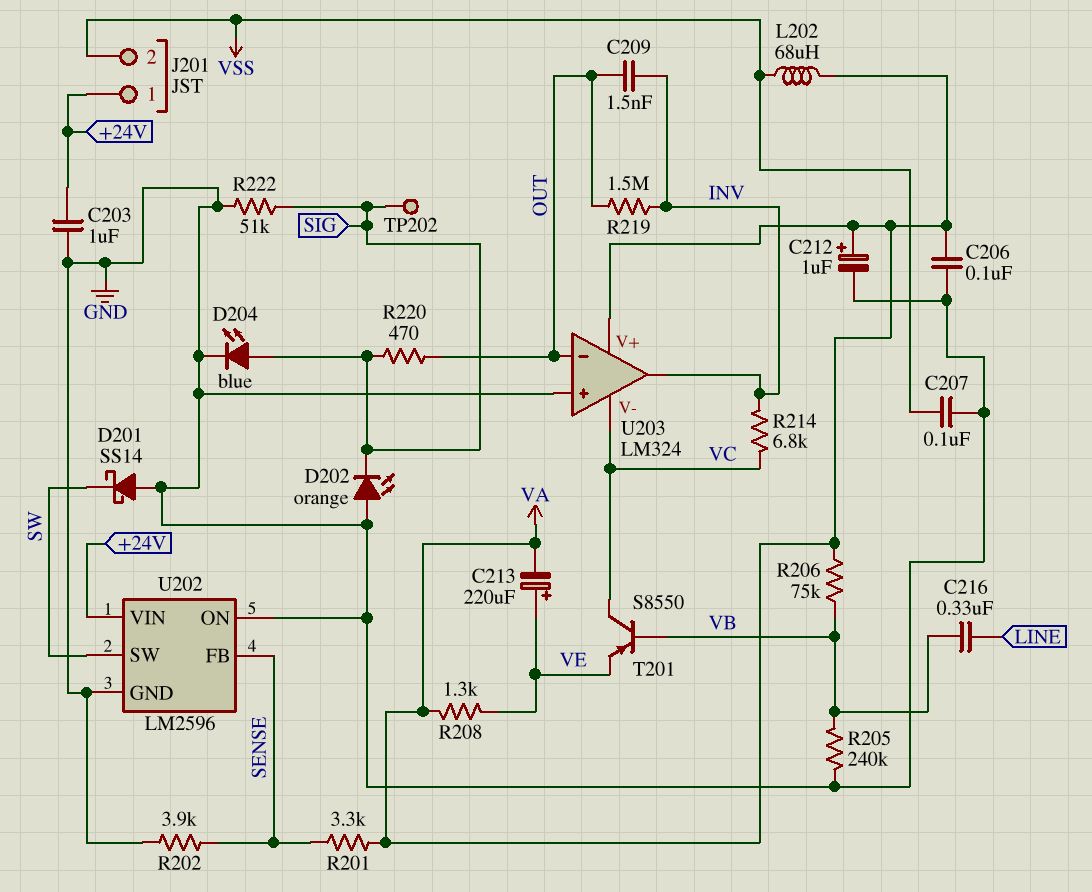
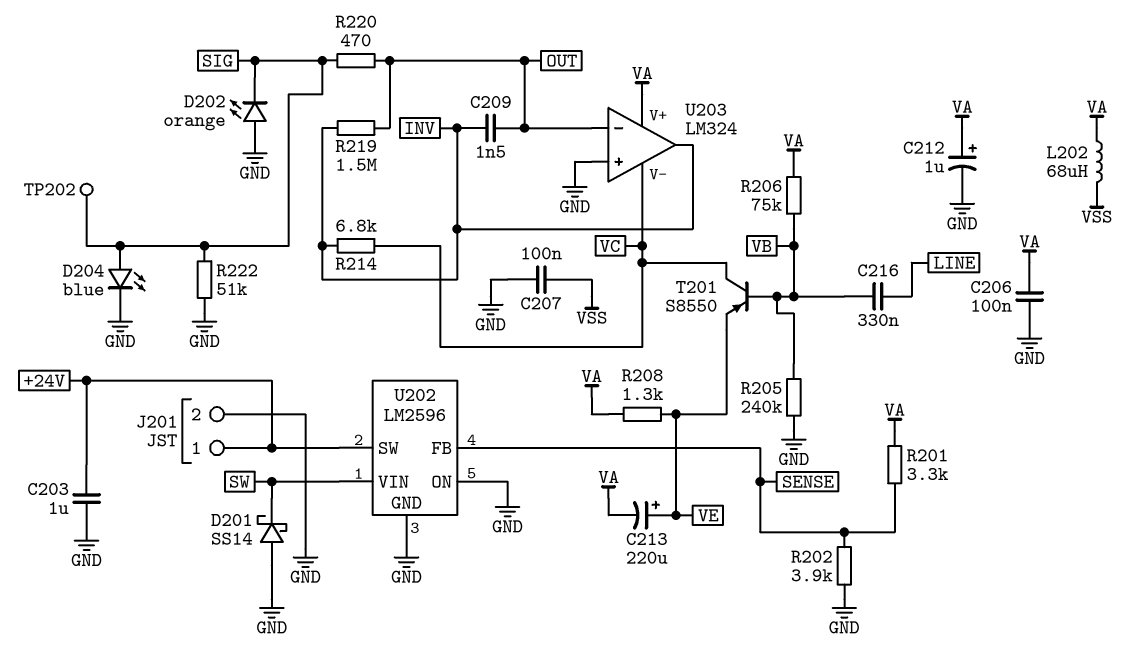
J201 pin 2: VSS -> GND
U202 pin SW: SW -> +24V
U202 pin VIN: +24V -> SW

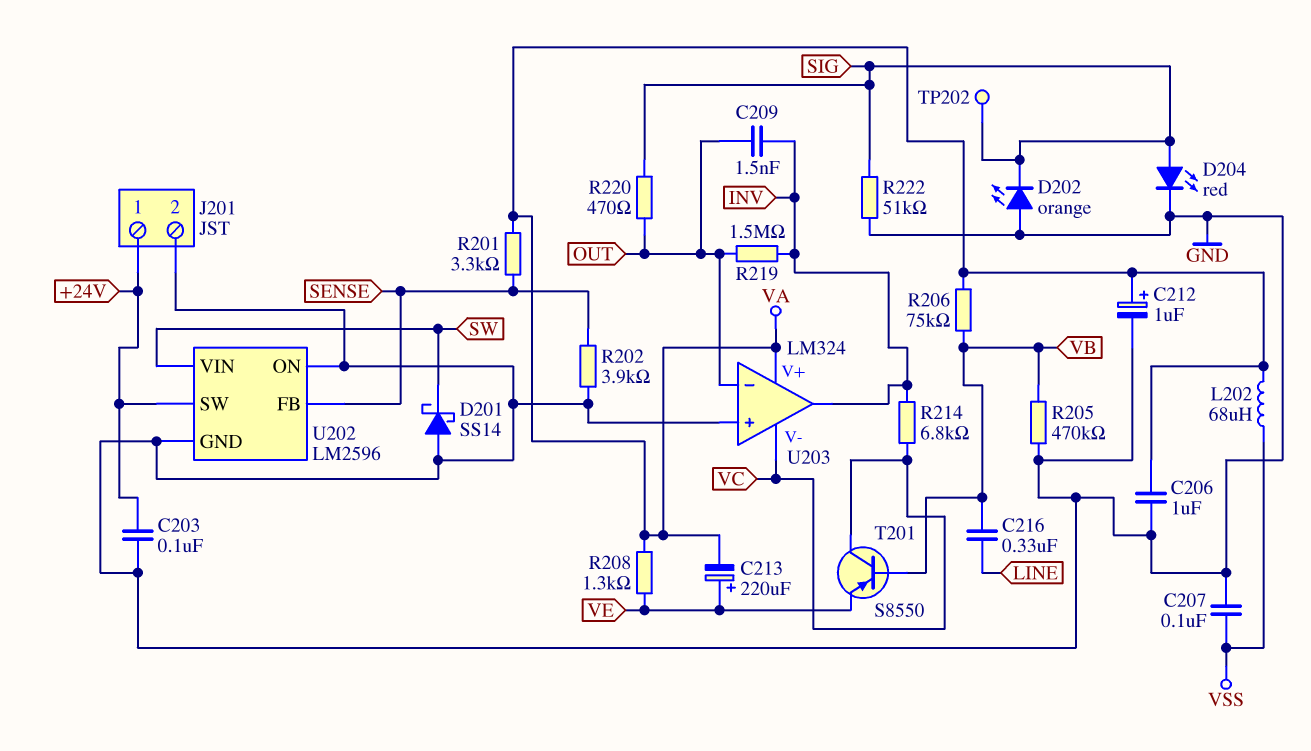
C203: 1uF (+24V, GND) -> 100nF (+24V, GND)
C206: 100nF (GND, VA) -> 1uF (GND, VA)
D204: LED blue (A SIG, K GND) -> LED red (A SIG, K GND)
R205: 240k (GND, VB) -> 470k (GND, VB)

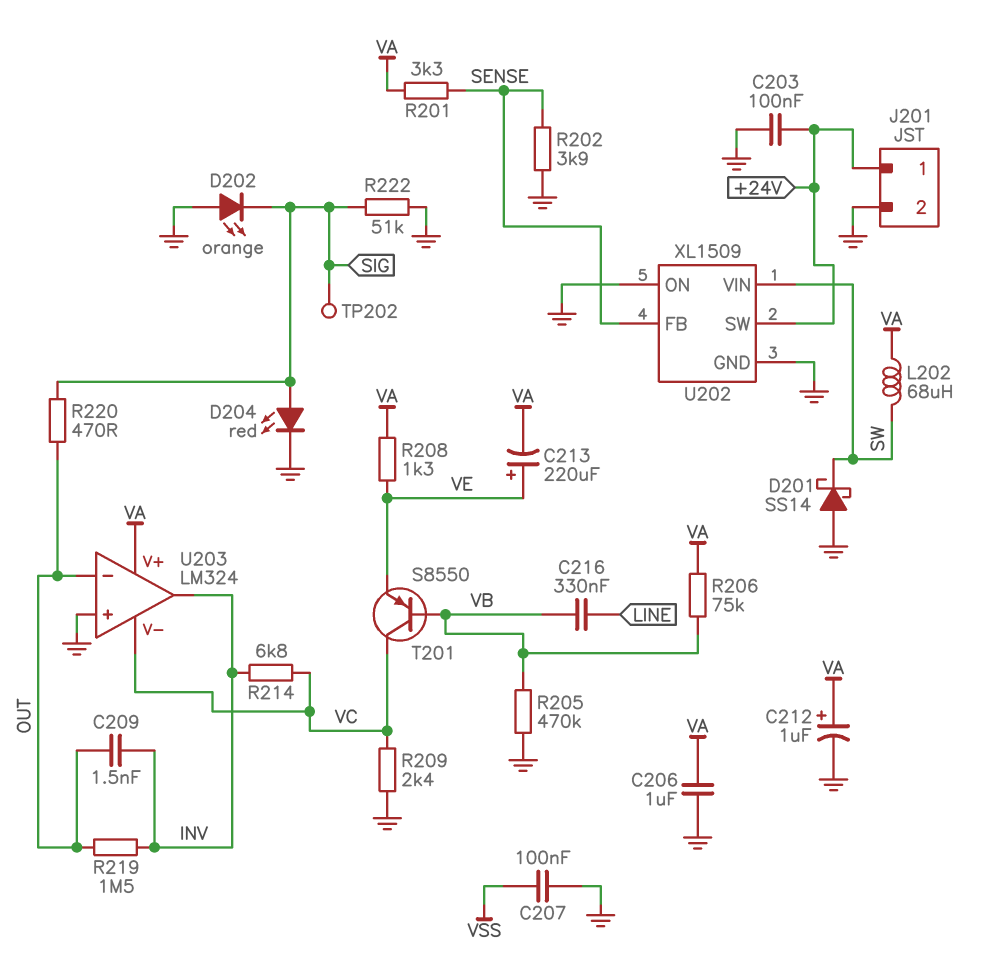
L202: 68uH (VA, VSS) -> 68uH (SW, VA)
R209: none -> 2.4k (GND, VC)
U202: LM2596 -> XL1509

